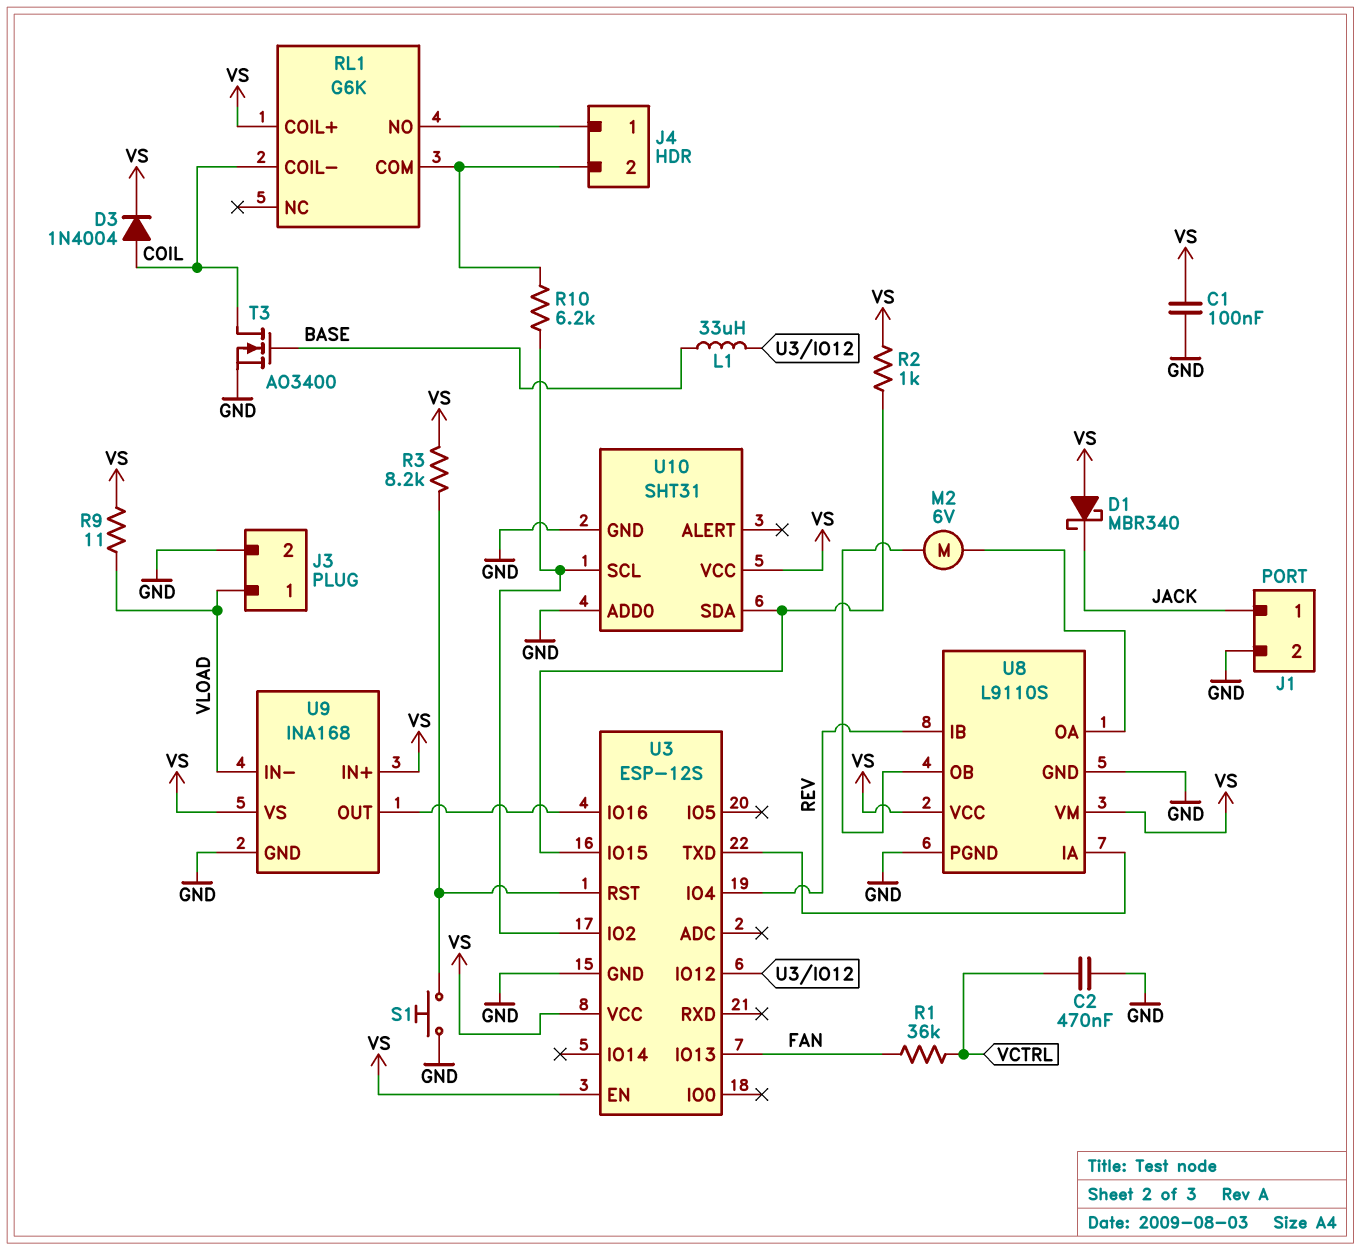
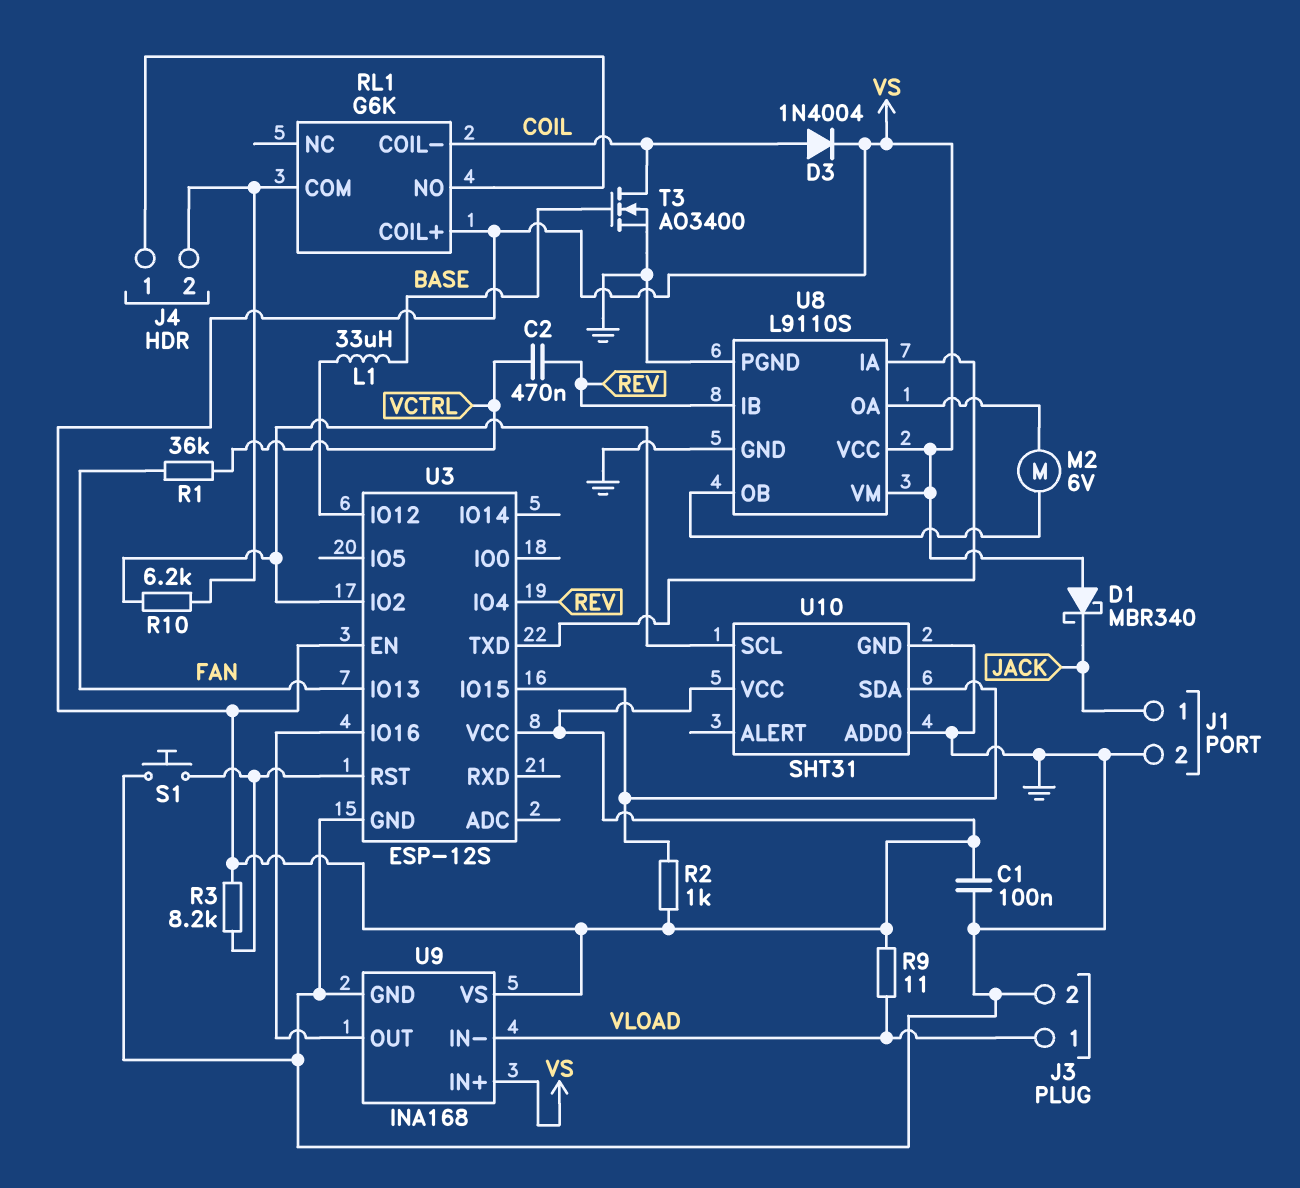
C2: 470nF (GND, VCTRL) -> 470nF (REV, VCTRL)

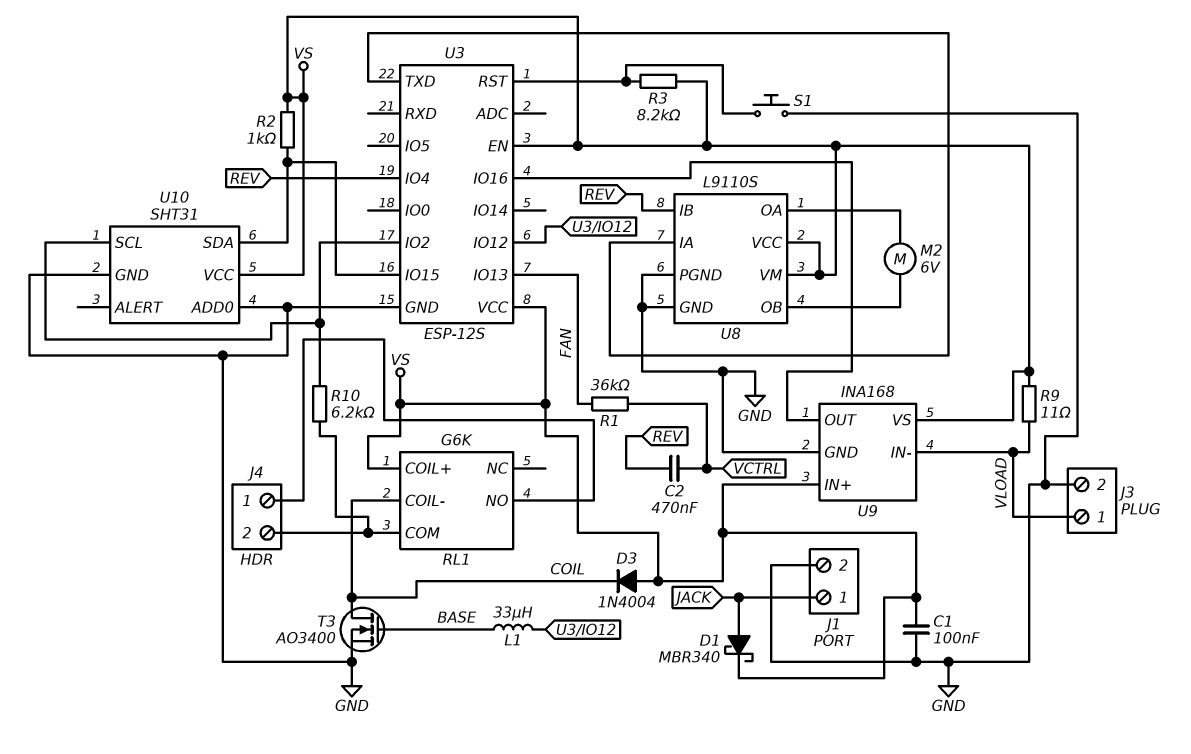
D1: schottky MBR340 (A VS, K JACK) -> schottky MBR340 (A JACK, K VS)
D3: diode 1N4004 (A COIL, K VS) -> diode 1N4004 (A VS, K COIL)

